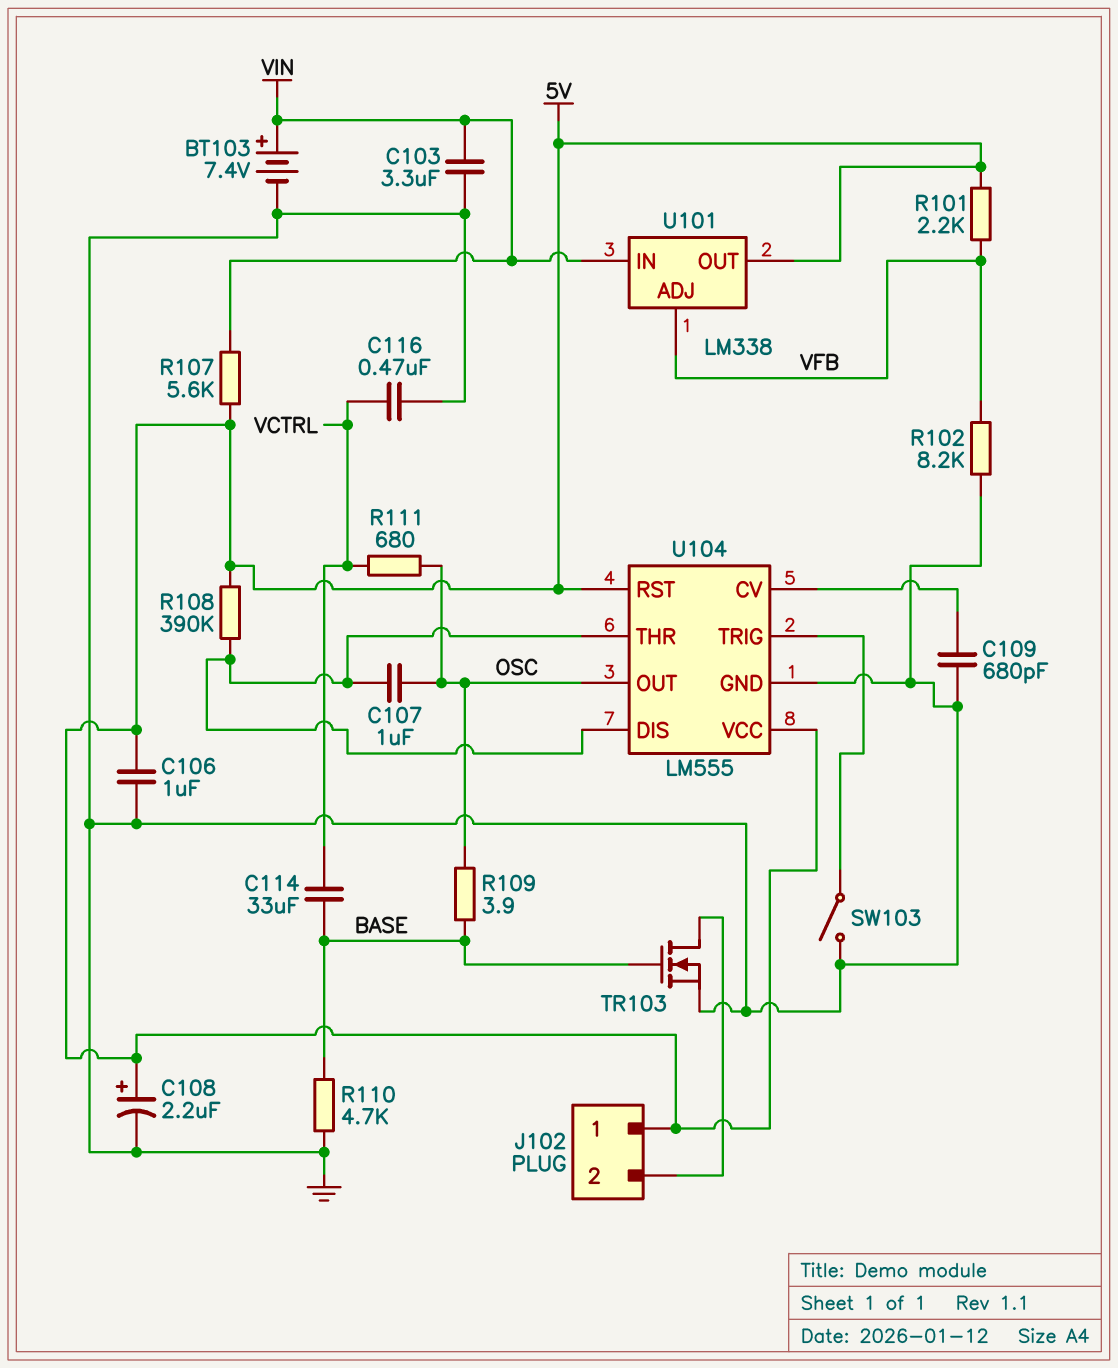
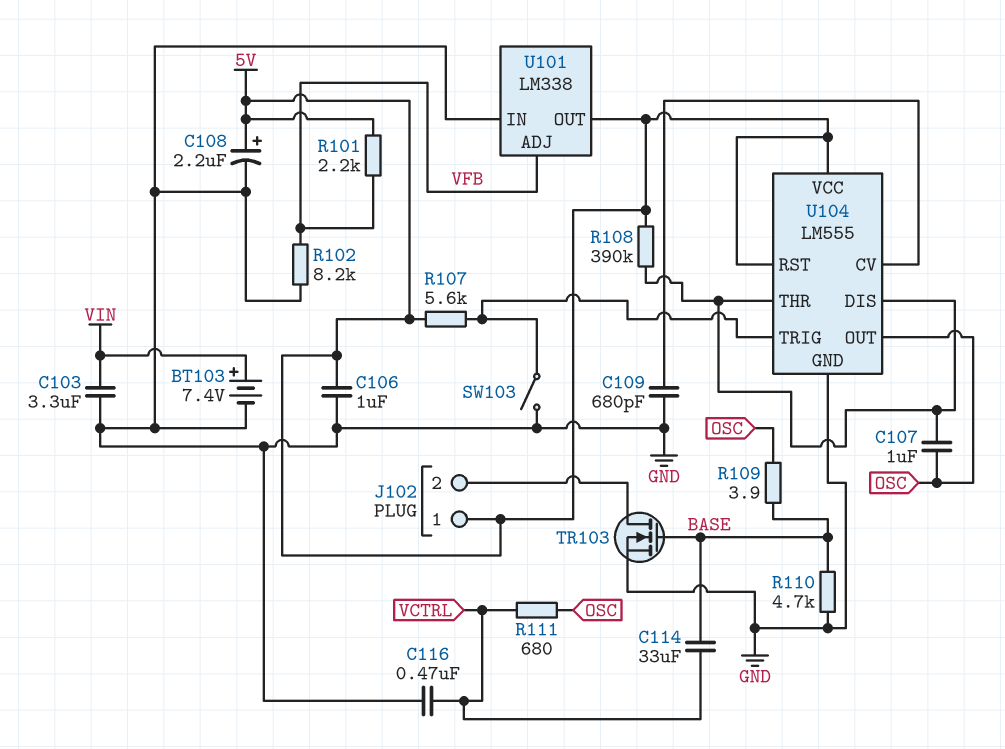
R107: 5.6k (5V, VIN) -> 5.6k (5V, U104/TRIG)
U101 pin IN: VIN -> GND

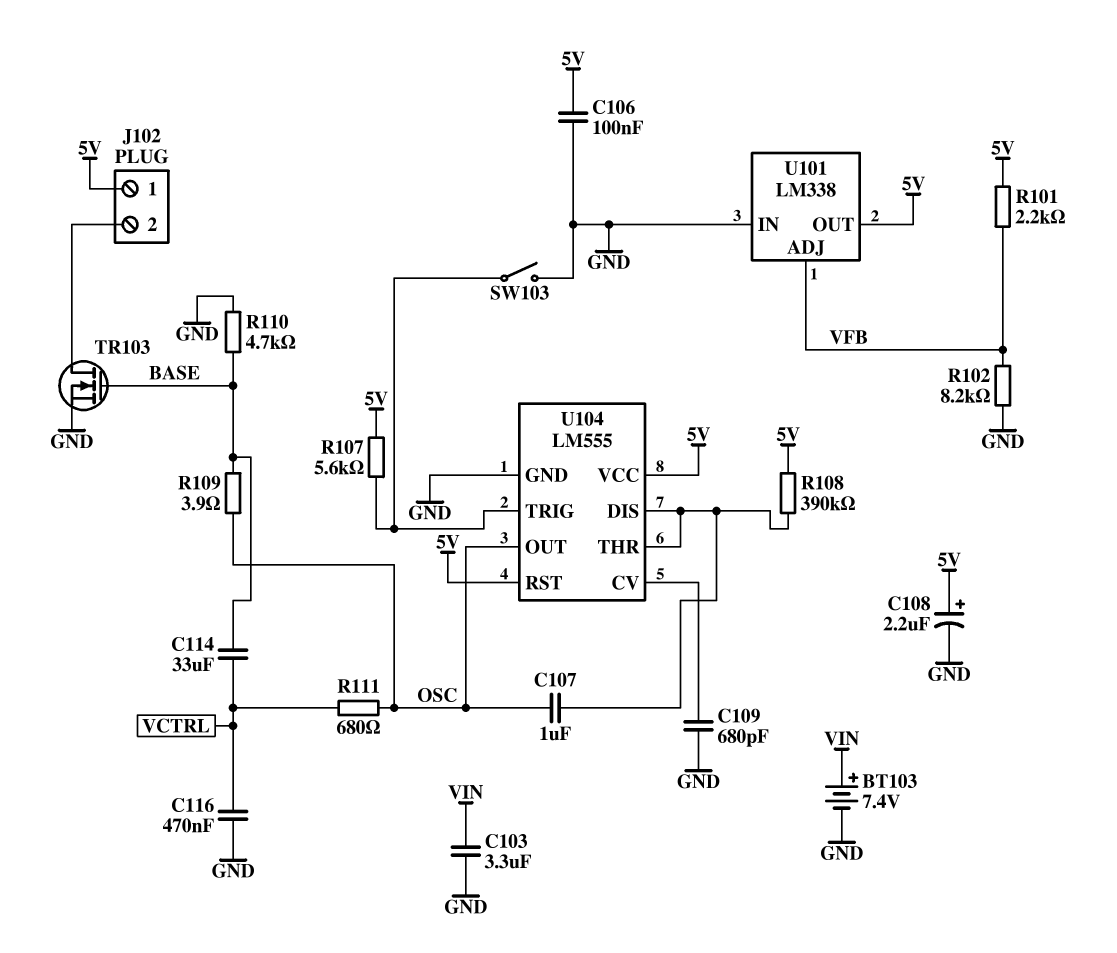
C106: 1uF (5V, GND) -> 100nF (5V, GND)

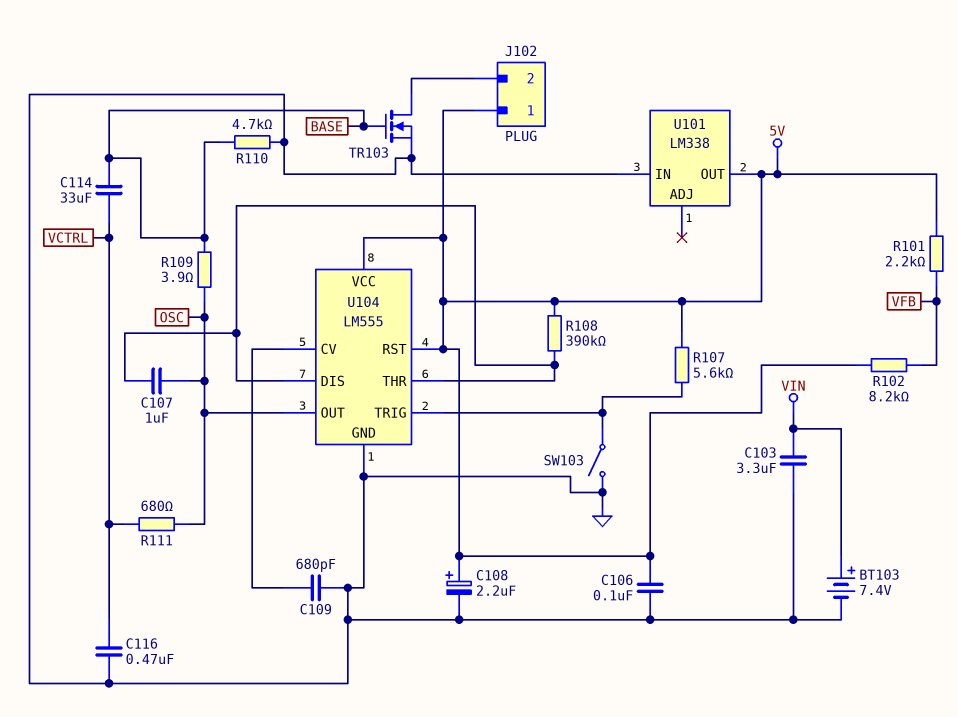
R102: 8.2k (GND, VFB) -> 8.2k (5V, VFB)
U101 pin ADJ: VFB -> none

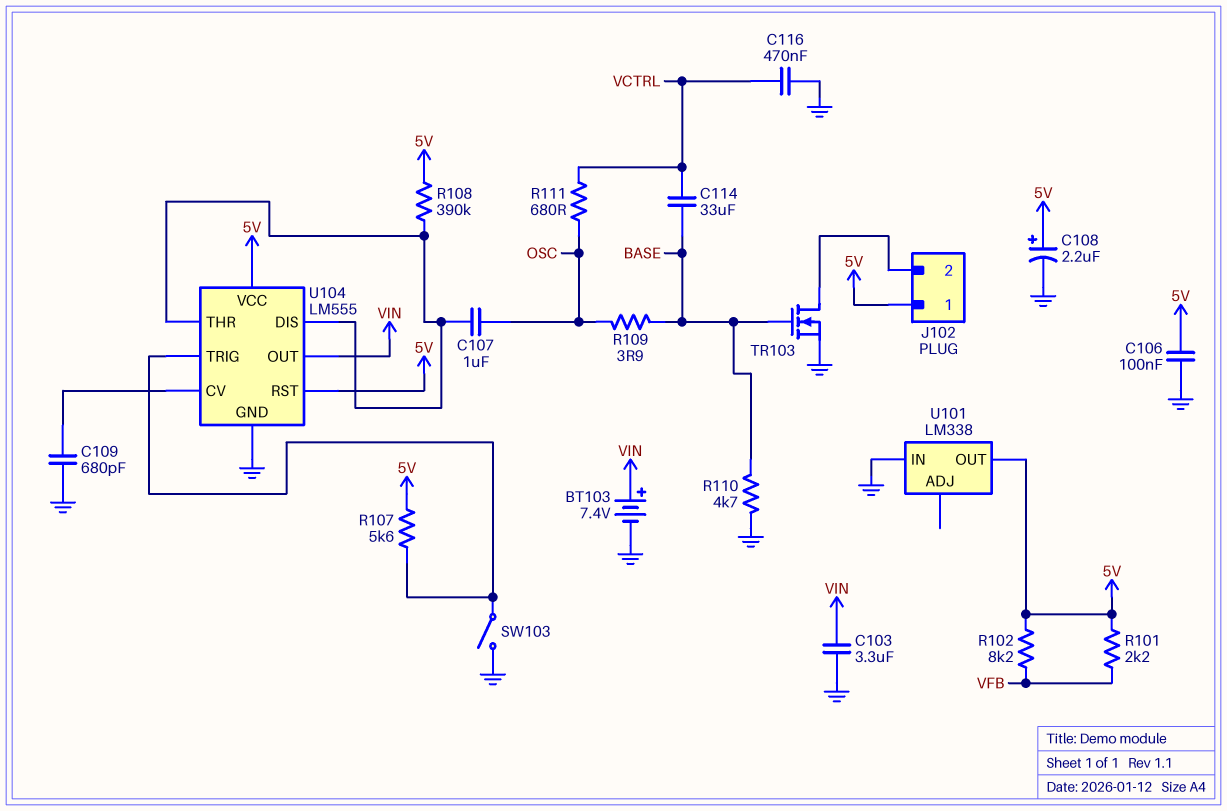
U104 pin OUT: OSC -> VIN

